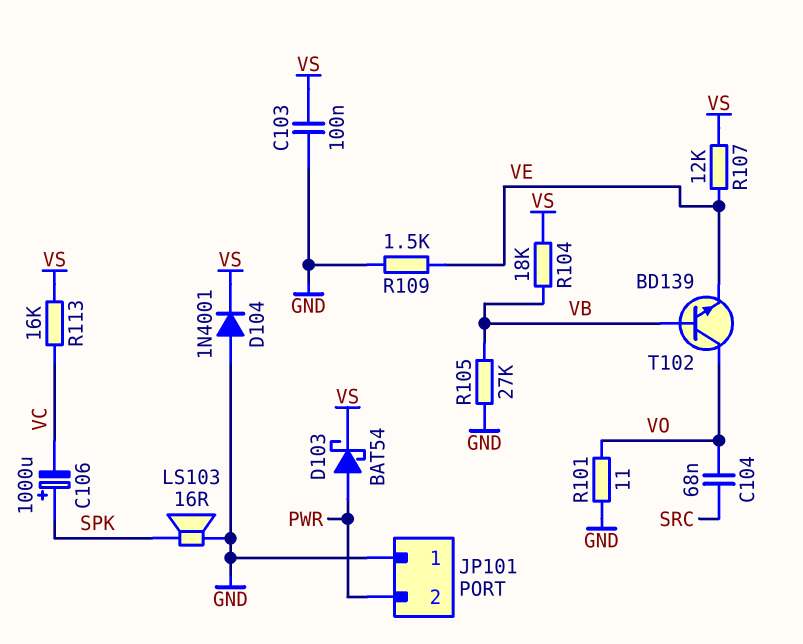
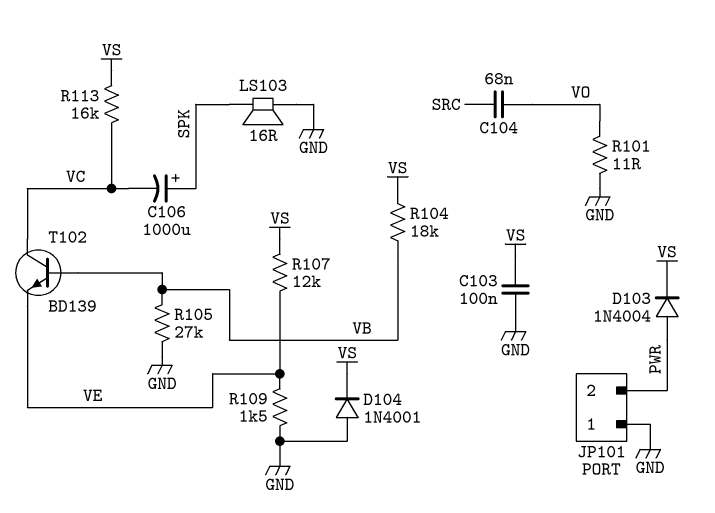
D103: schottky BAT54 (A PWR, K VS) -> diode 1N4004 (A PWR, K VS)
T102: NPN BD139 (B VB, C VO, E VE) -> NPN BD139 (B VB, C VC, E VE)

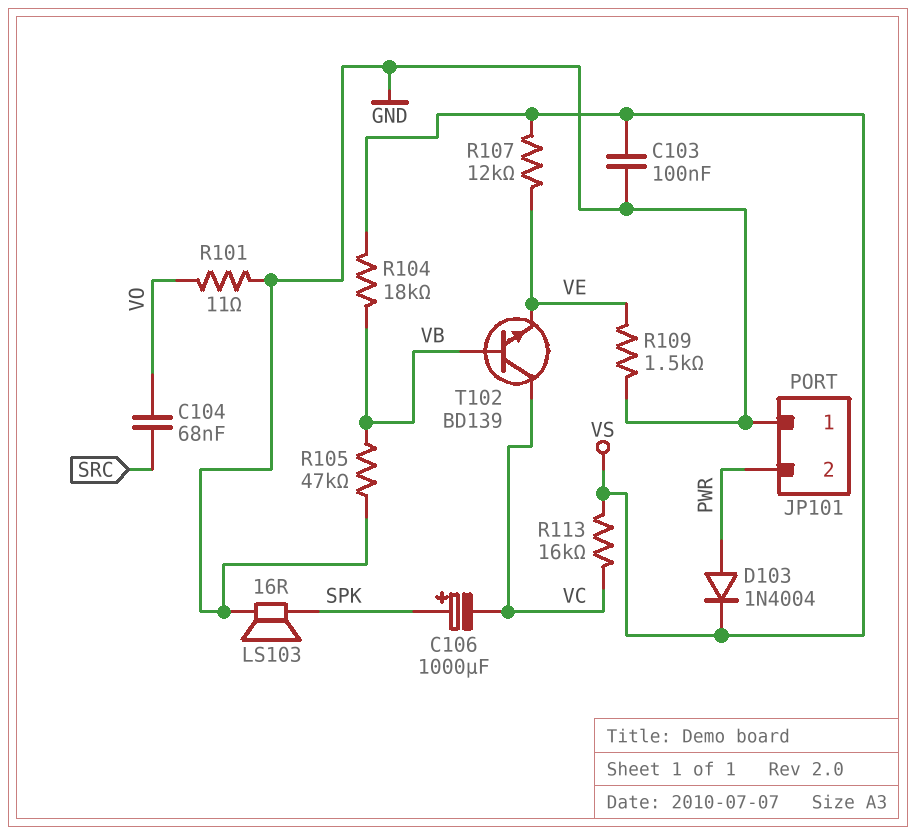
D104: diode 1N4001 (A GND, K VS) -> none
R105: 27k (GND, VB) -> 47k (GND, VB)

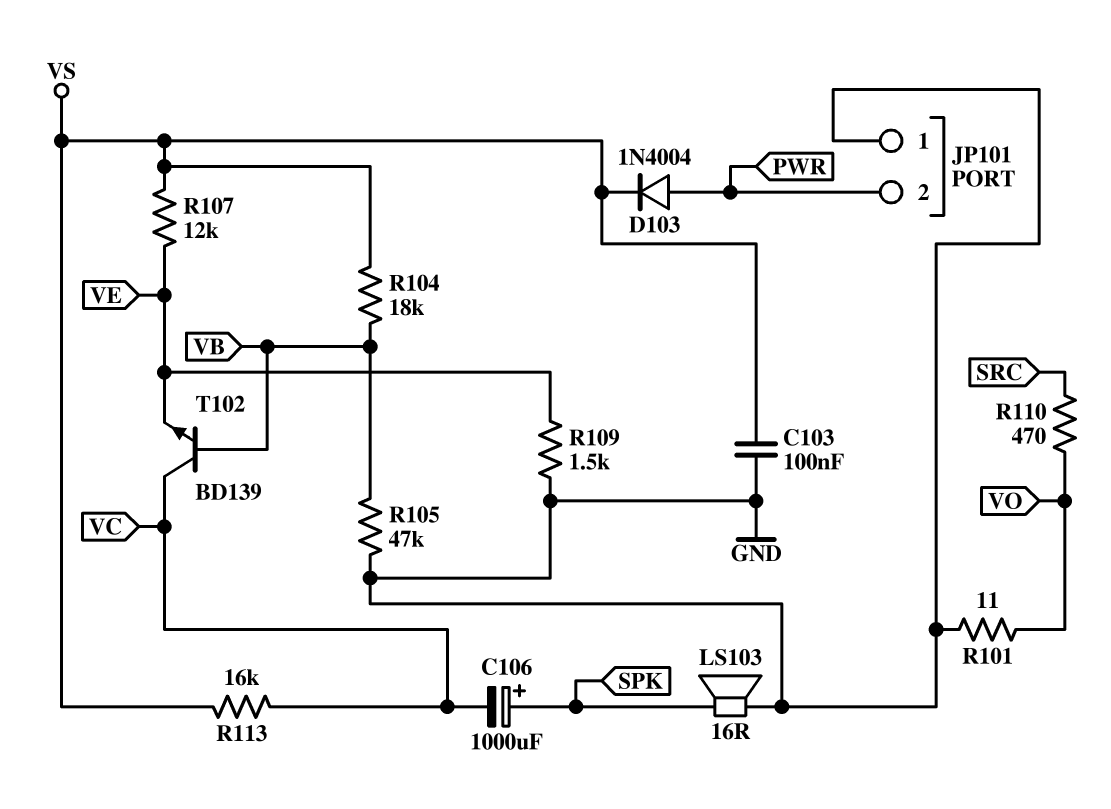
C104: 68nF (SRC, VO) -> none
R110: none -> 470 (SRC, VO)

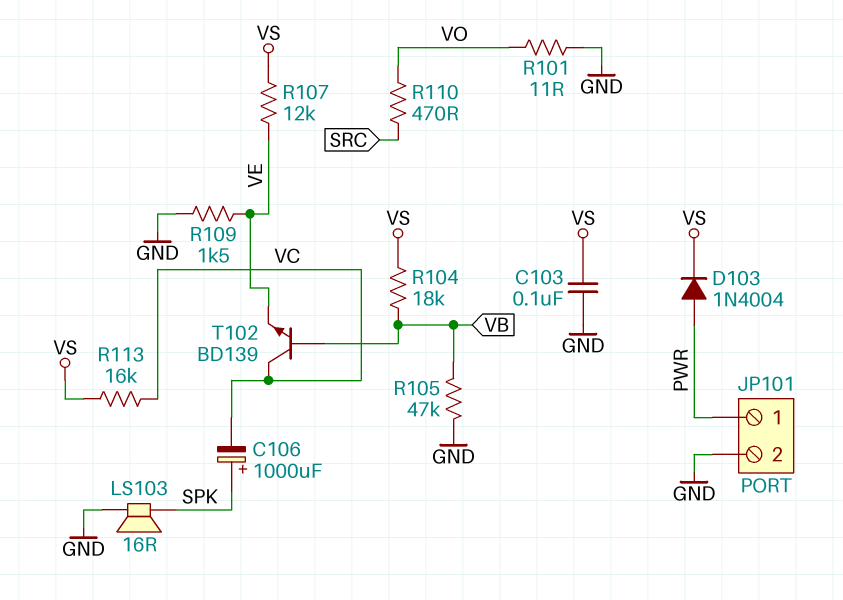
JP101 pin 1: GND -> PWR
JP101 pin 2: PWR -> GND

